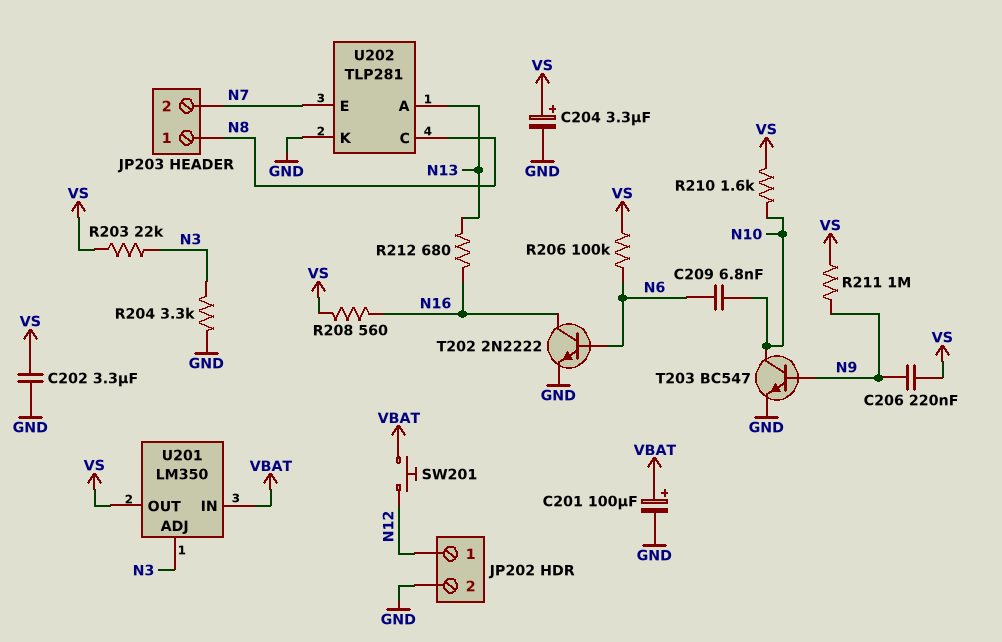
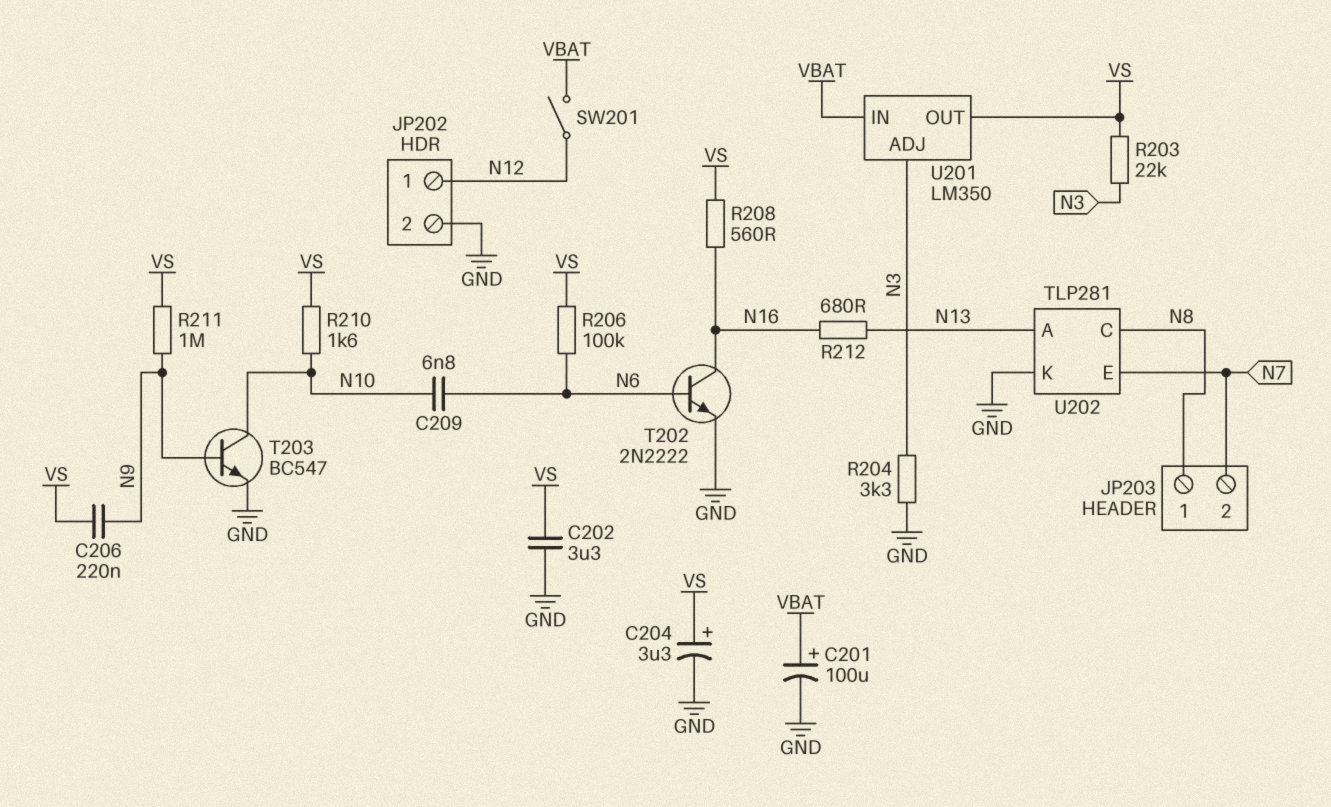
SW201: button (N12, VBAT) -> switch (N12, VBAT)

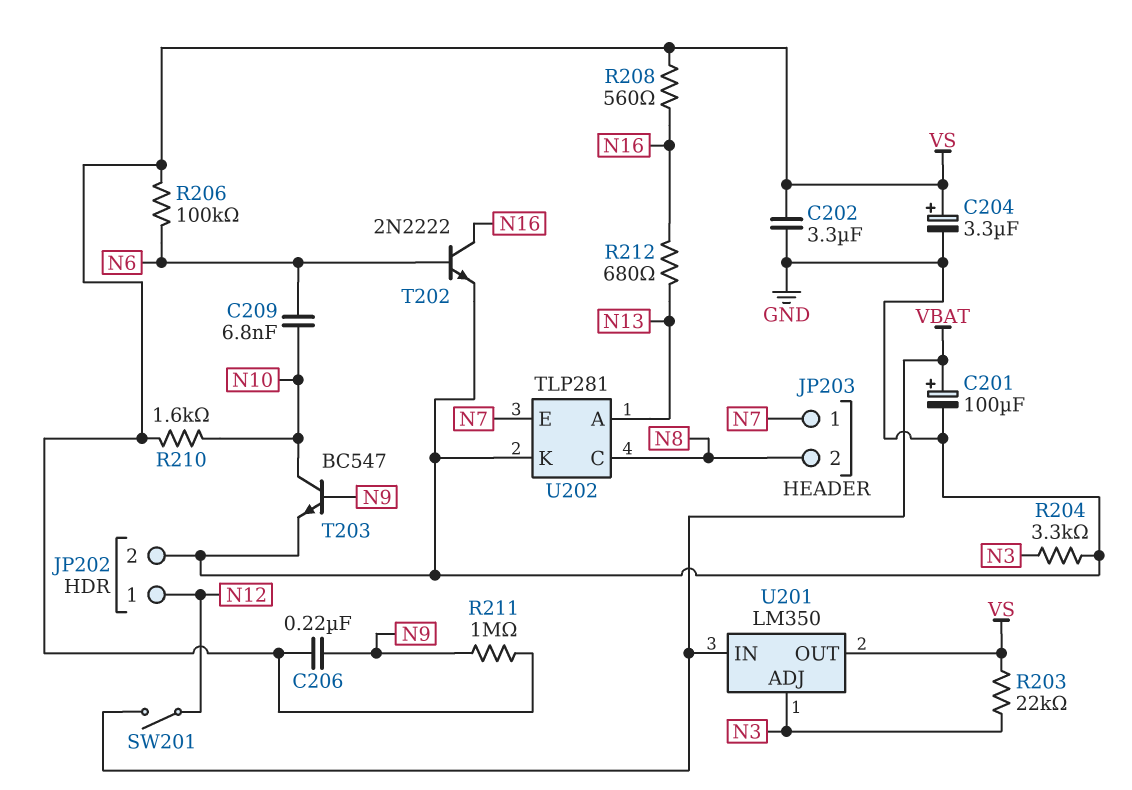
JP203 pin 1: N8 -> N7
JP203 pin 2: N7 -> N8

